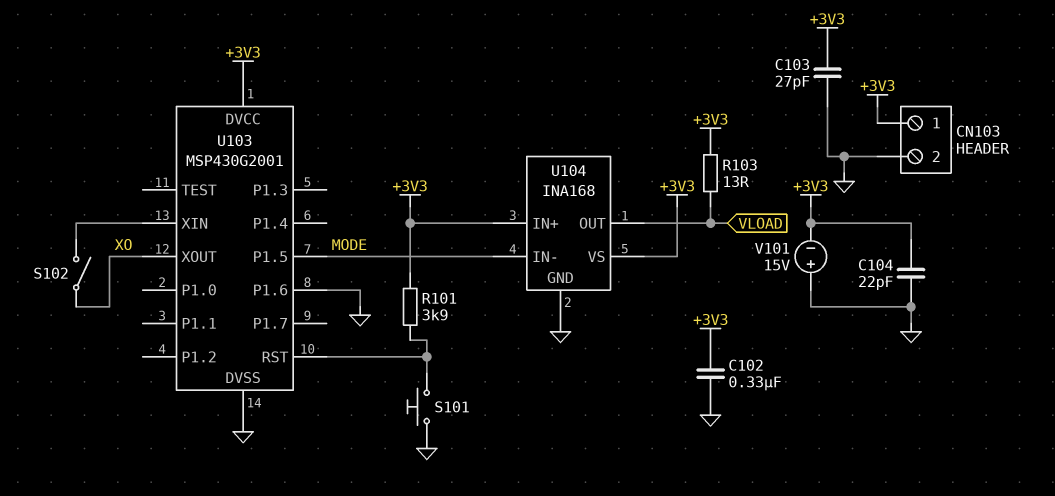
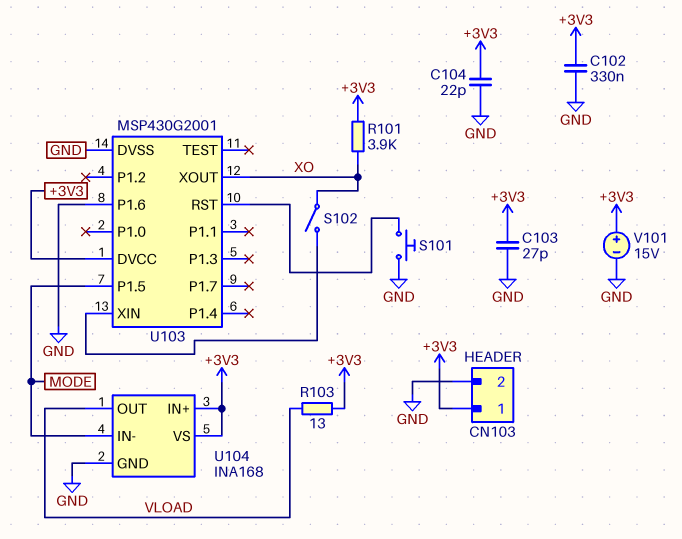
R101: 3.9k (+3V3, U103/RST) -> 3.9k (+3V3, XO)
V101: 15V (plus GND, minus +3V3) -> 15V (plus +3V3, minus GND)

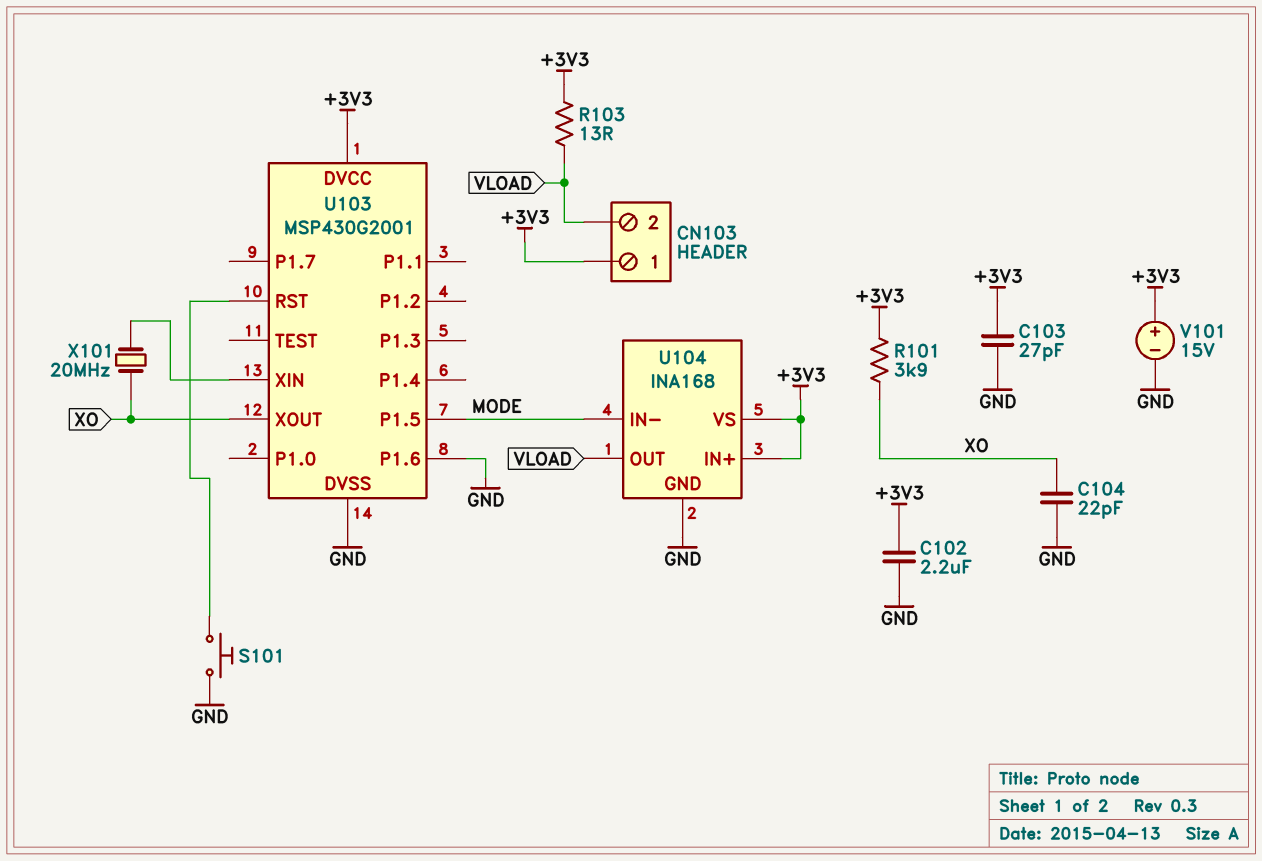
C102: 330nF (+3V3, GND) -> 2.2uF (+3V3, GND)
C104: 22pF (+3V3, GND) -> 22pF (GND, XO)
CN103 pin 2: GND -> VLOAD
S102: switch (U103/XIN, XO) -> none
X101: none -> 20MHz (U103/XIN, XO)

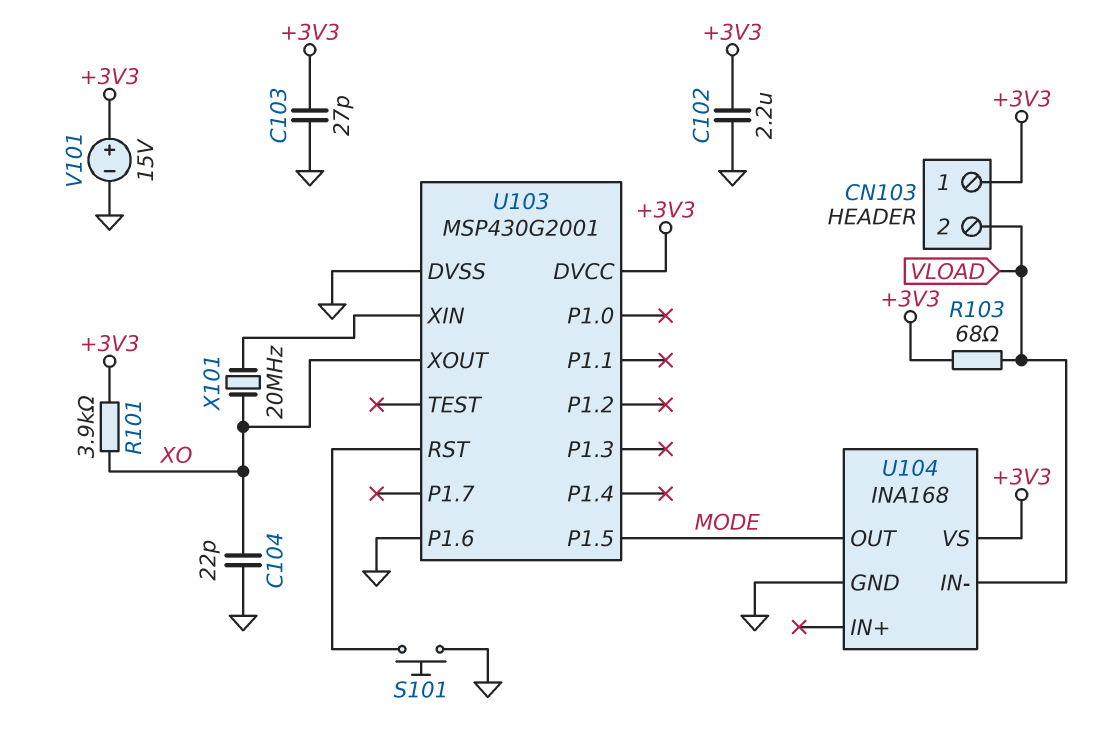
R103: 13 (+3V3, VLOAD) -> 68 (+3V3, VLOAD)
U104 pin IN+: +3V3 -> none
U104 pin IN-: MODE -> VLOAD
U104 pin OUT: VLOAD -> MODE

